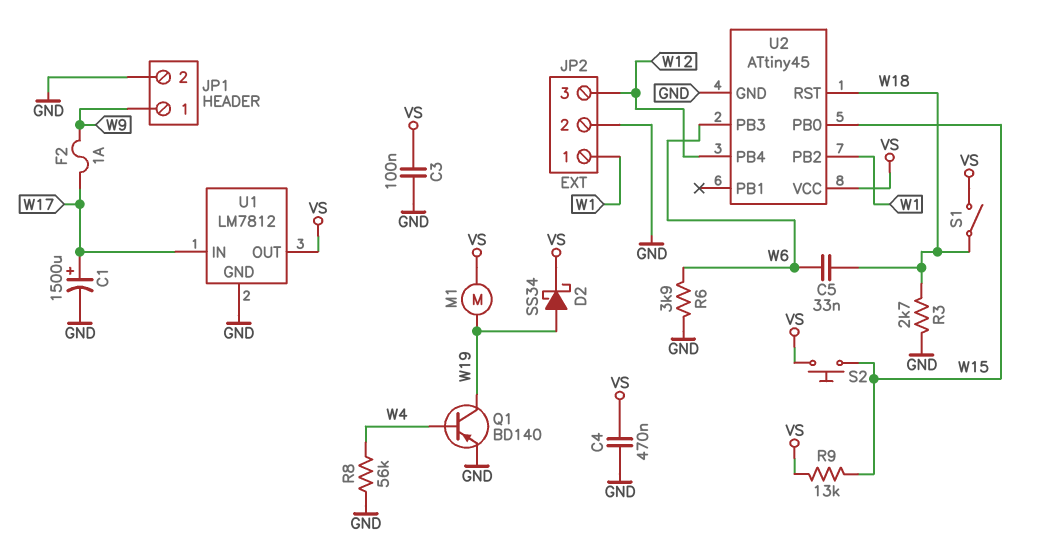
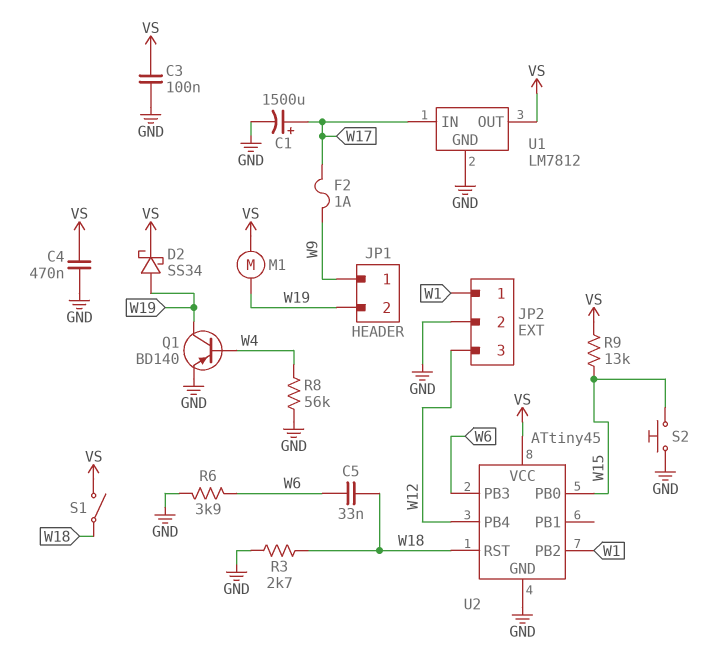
JP1 pin 2: GND -> W19
S2: button (VS, W15) -> button (GND, W15)

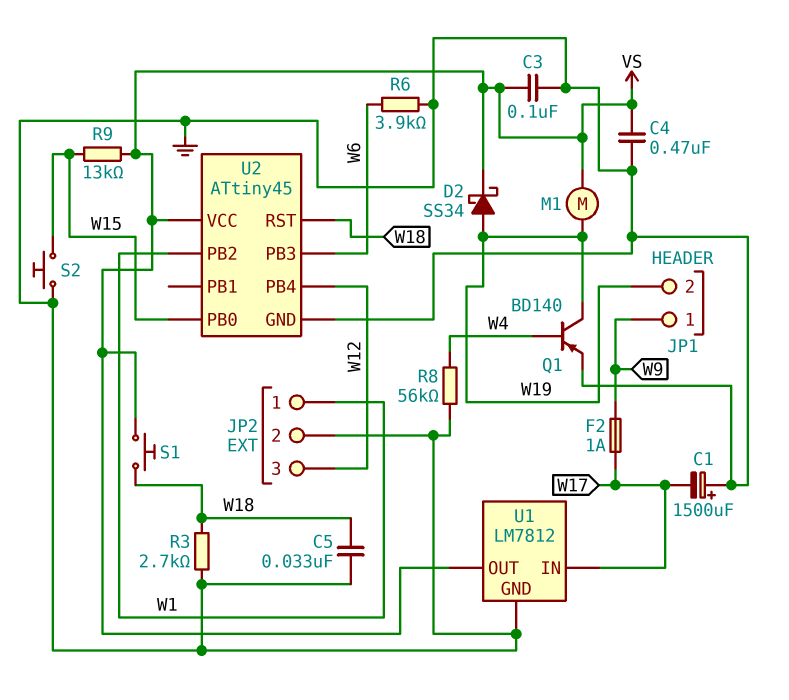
C1: 1500uF (plus W17, minus GND) -> 1500uF (plus GND, minus W17)
C5: 33nF (W6, W18) -> 33nF (GND, W18)
S1: switch (VS, W18) -> button (VS, W18)

